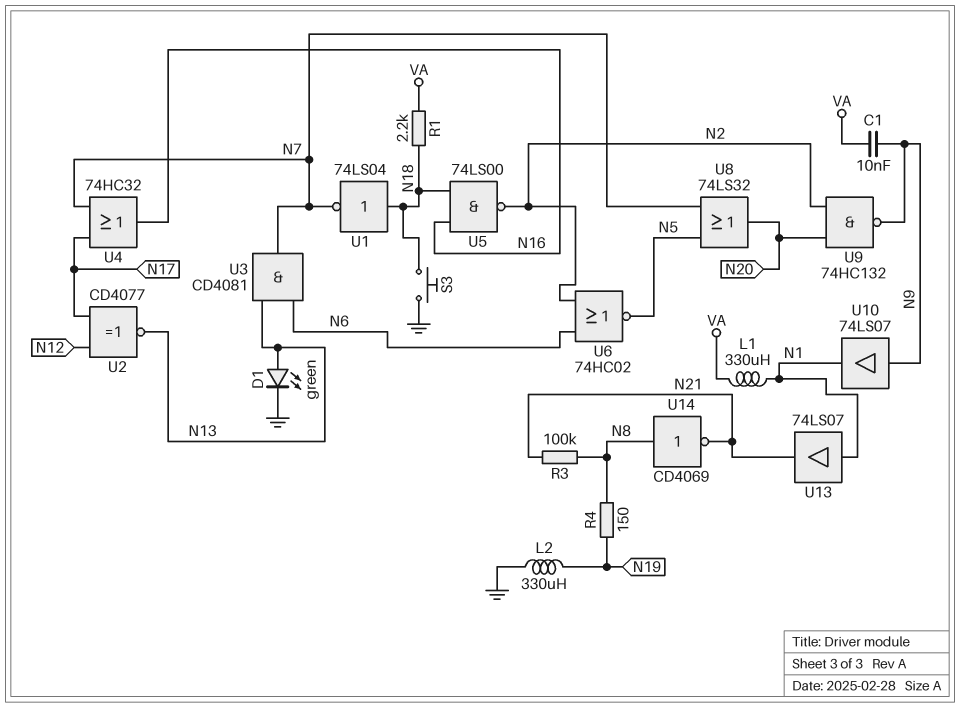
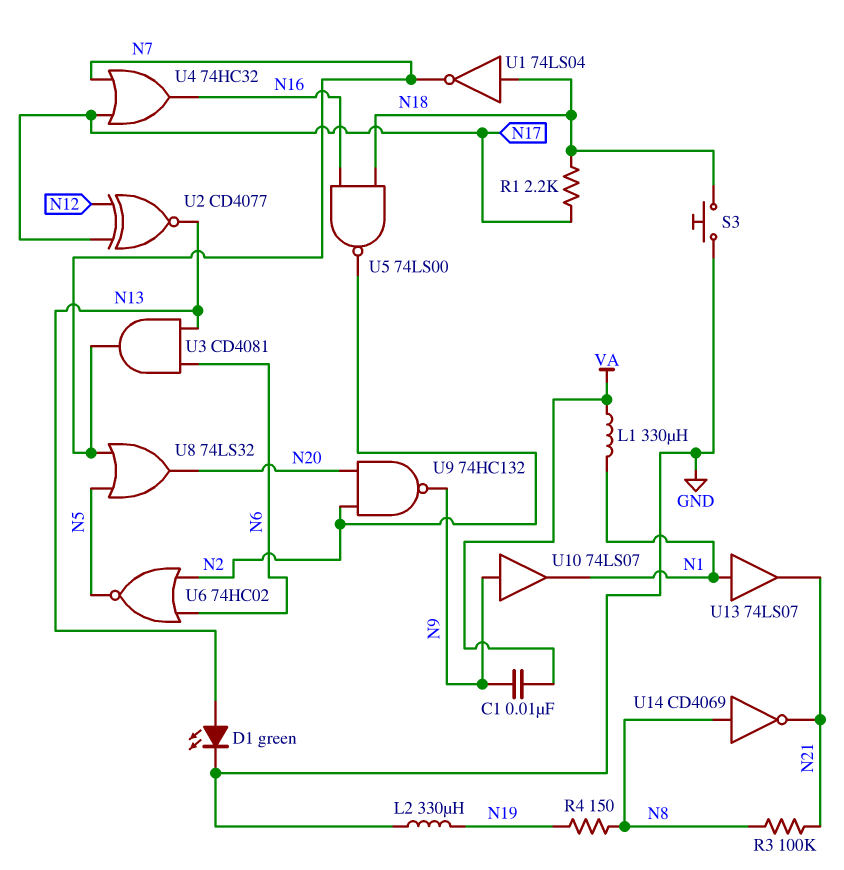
R1: 2.2k (N18, VA) -> 2.2k (N17, N18)

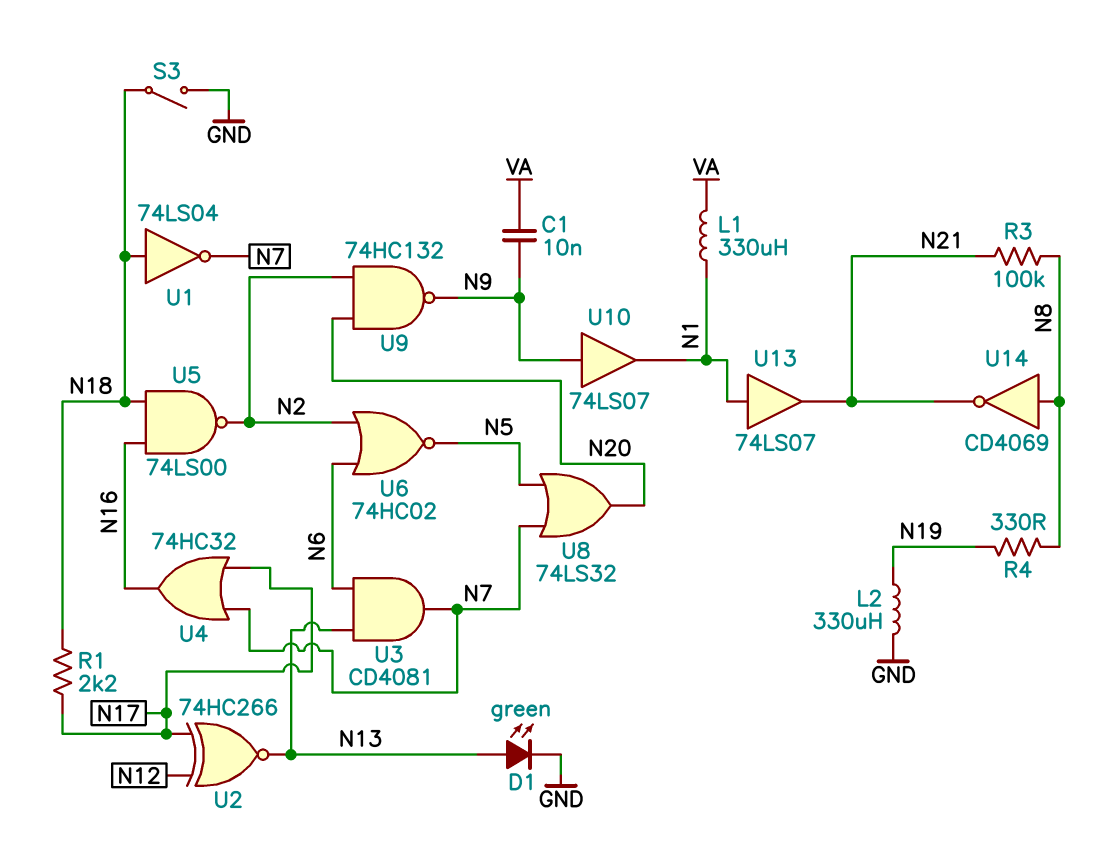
R4: 150 (N8, N19) -> 330 (N8, N19)
S3: button (GND, N18) -> switch (GND, N18)
U2: XNOR CD4077 (in N12, in N17, out N13) -> XNOR 74HC266 (in N12, in N17, out N13)

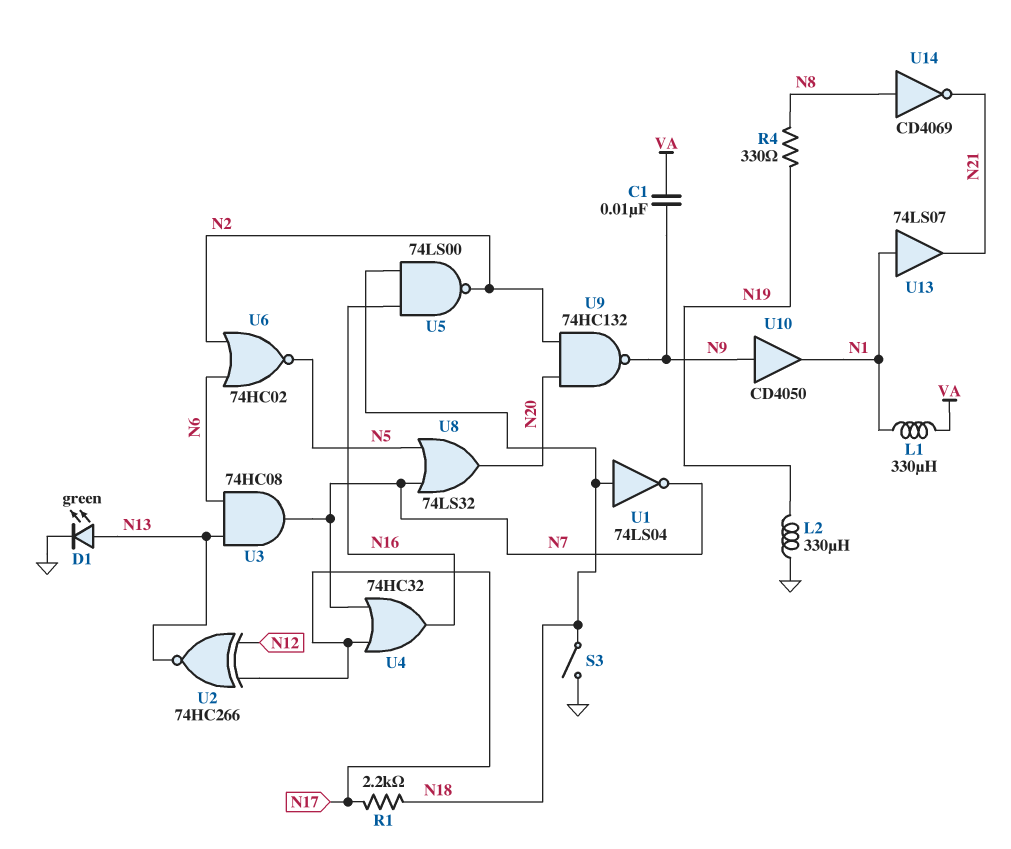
R3: 100k (N8, N21) -> none
U3: AND CD4081 (in N6, in N13, out N7) -> AND 74HC08 (in N6, in N13, out N7)
U10: buffer 74LS07 (in N9, out N1) -> buffer CD4050 (in N9, out N1)

